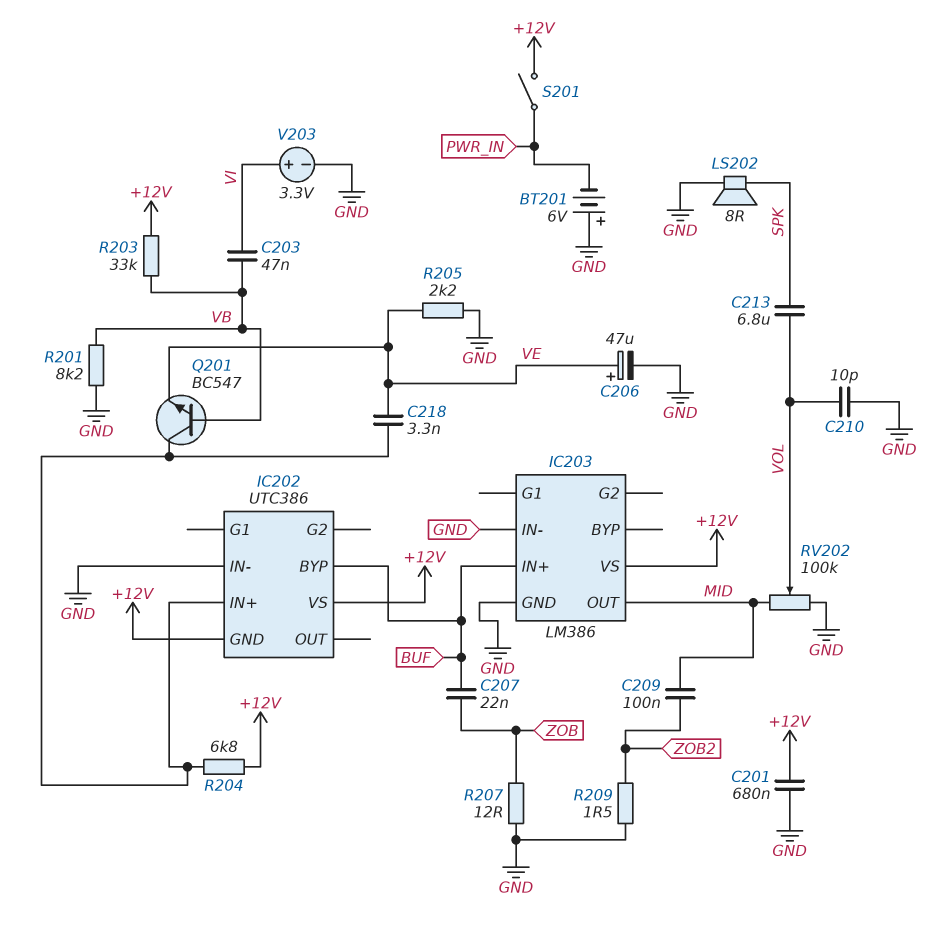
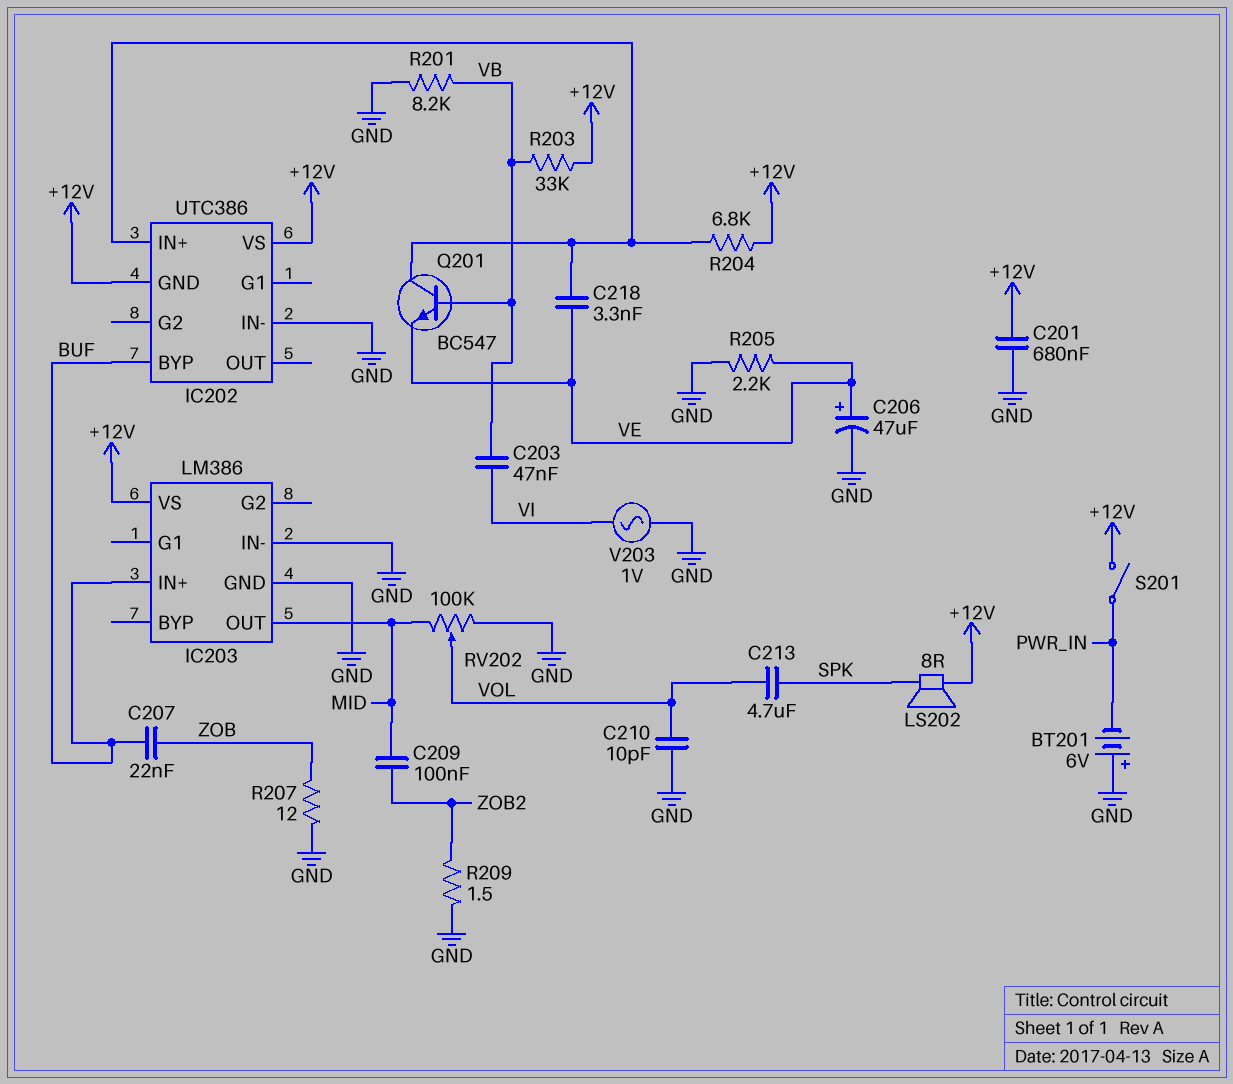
C213: 6.8uF (SPK, VOL) -> 4.7uF (SPK, VOL)
LS202: speaker 8R (GND, SPK) -> speaker 8R (+12V, SPK)
V203: 3.3V (plus VI, minus GND) -> AC 1V (GND, VI)

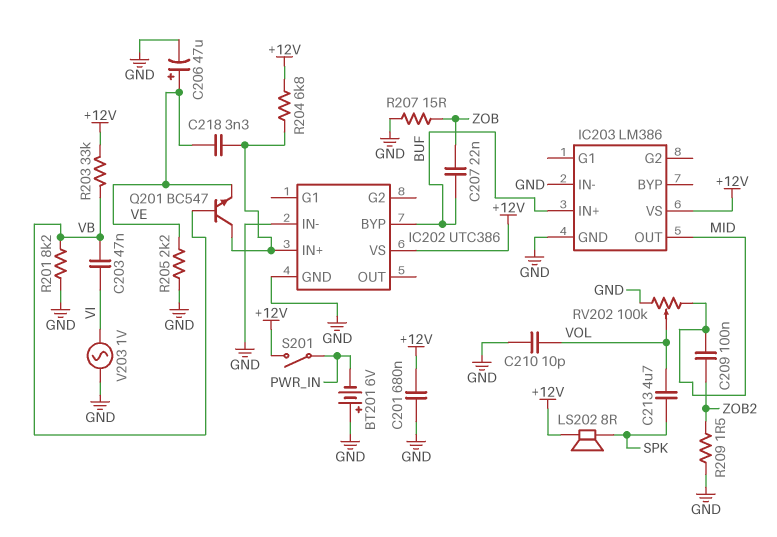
IC202 pin GND: +12V -> GND
R207: 12 (GND, ZOB) -> 15 (GND, ZOB)

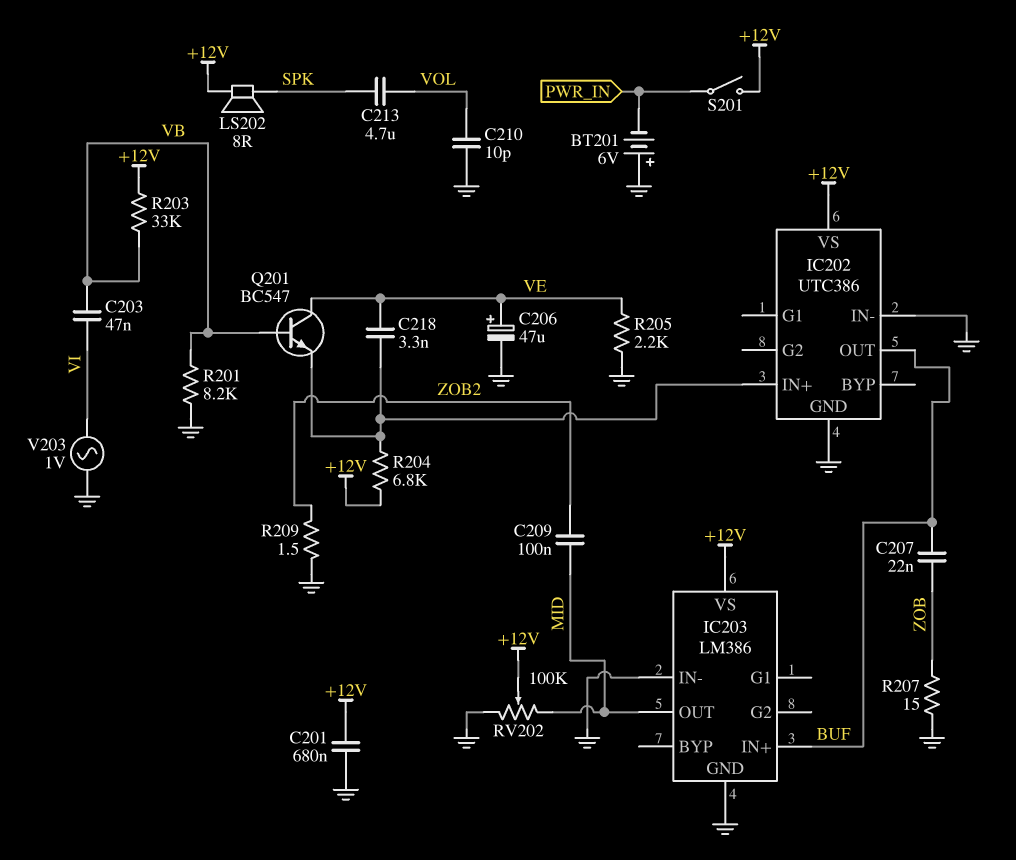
IC202 pin BYP: BUF -> none
IC202 pin OUT: none -> BUF
Q201: NPN BC547 (B VB, C IC202/IN+, E VE) -> NPN BC547 (B VB, C VE, E IC202/IN+)
RV202: 100k (GND, MID, wiper VOL) -> 100k (GND, MID, wiper +12V)

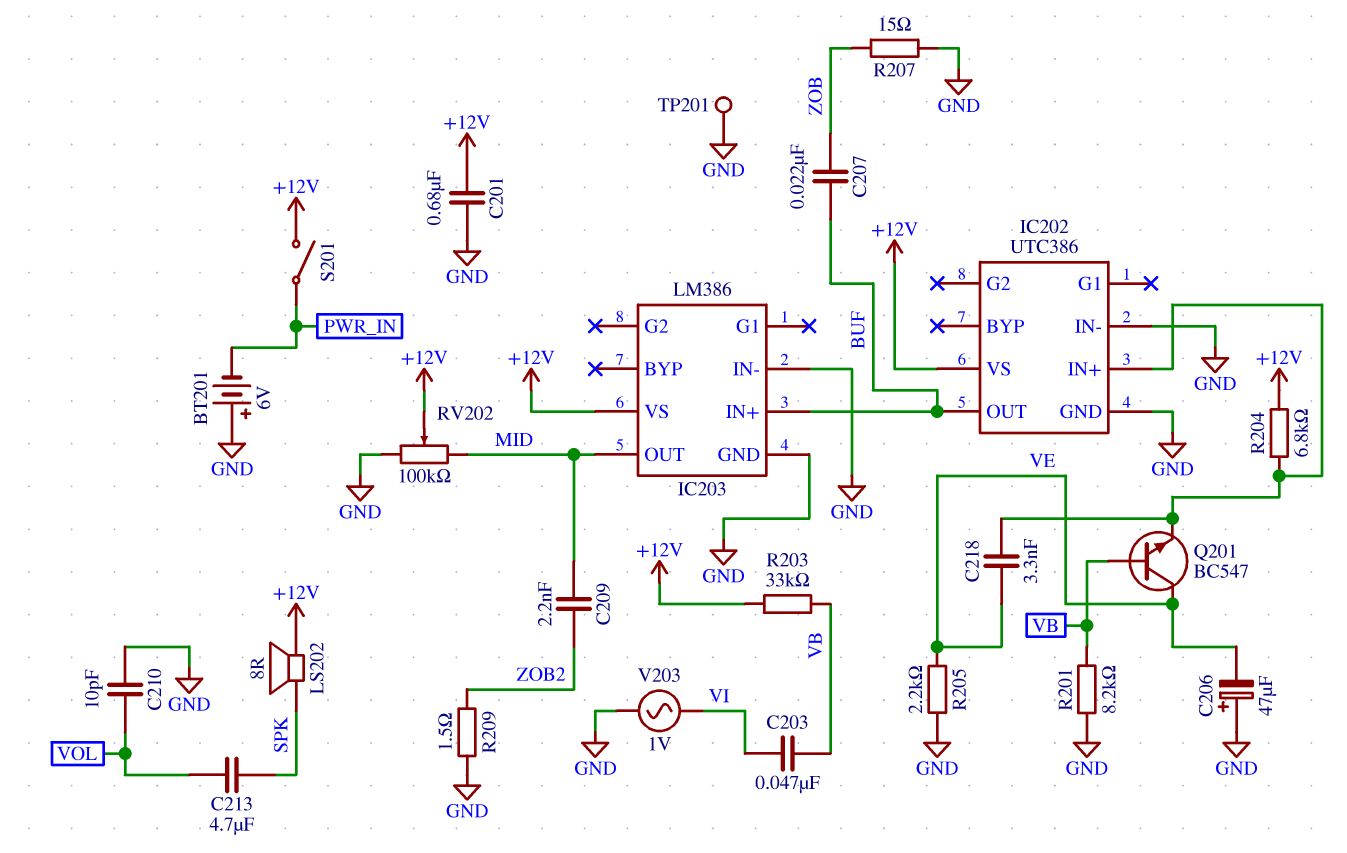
C206: 47uF (plus VE, minus GND) -> 47uF (plus GND, minus VE)
C209: 100nF (MID, ZOB2) -> 2.2nF (MID, ZOB2)
TP201: none -> test point (GND)

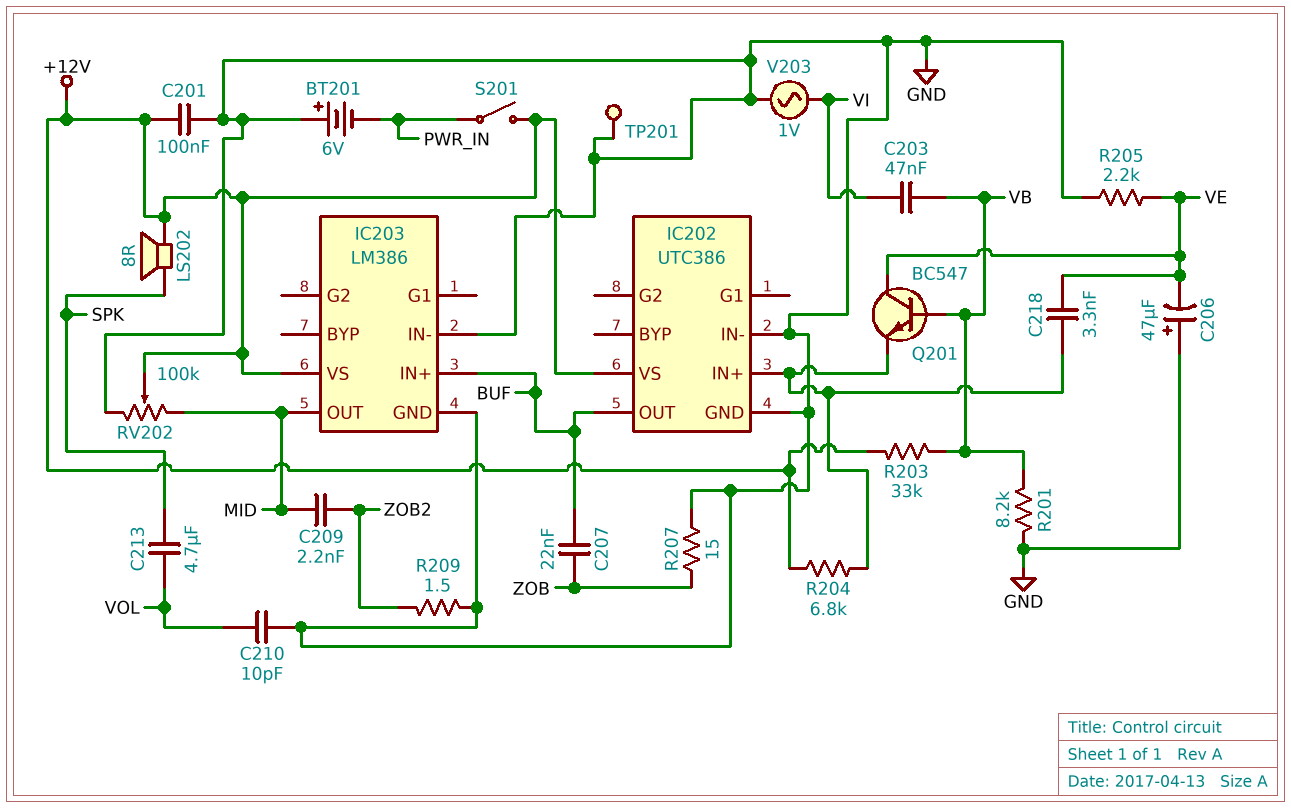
C201: 680nF (+12V, GND) -> 100nF (+12V, GND)

